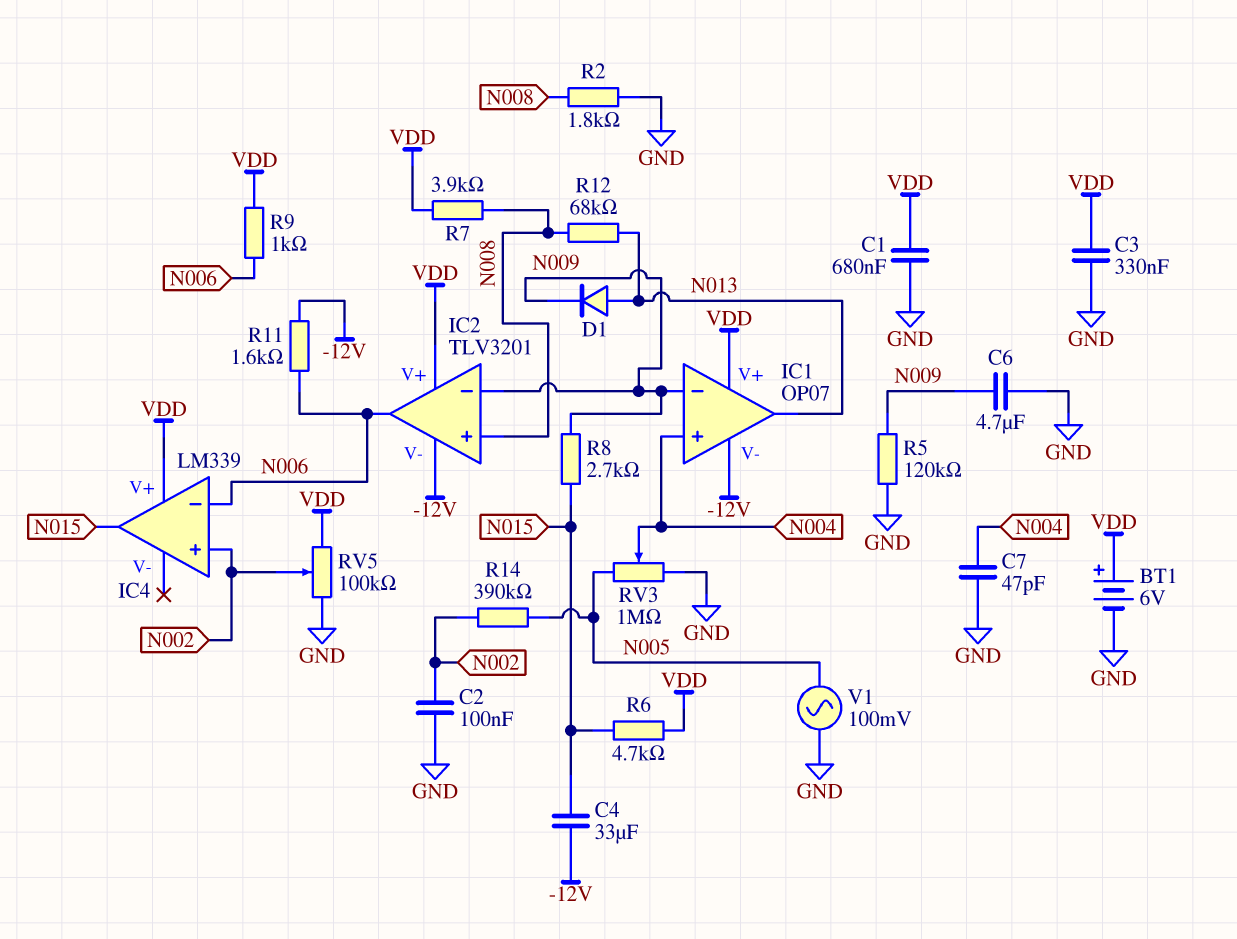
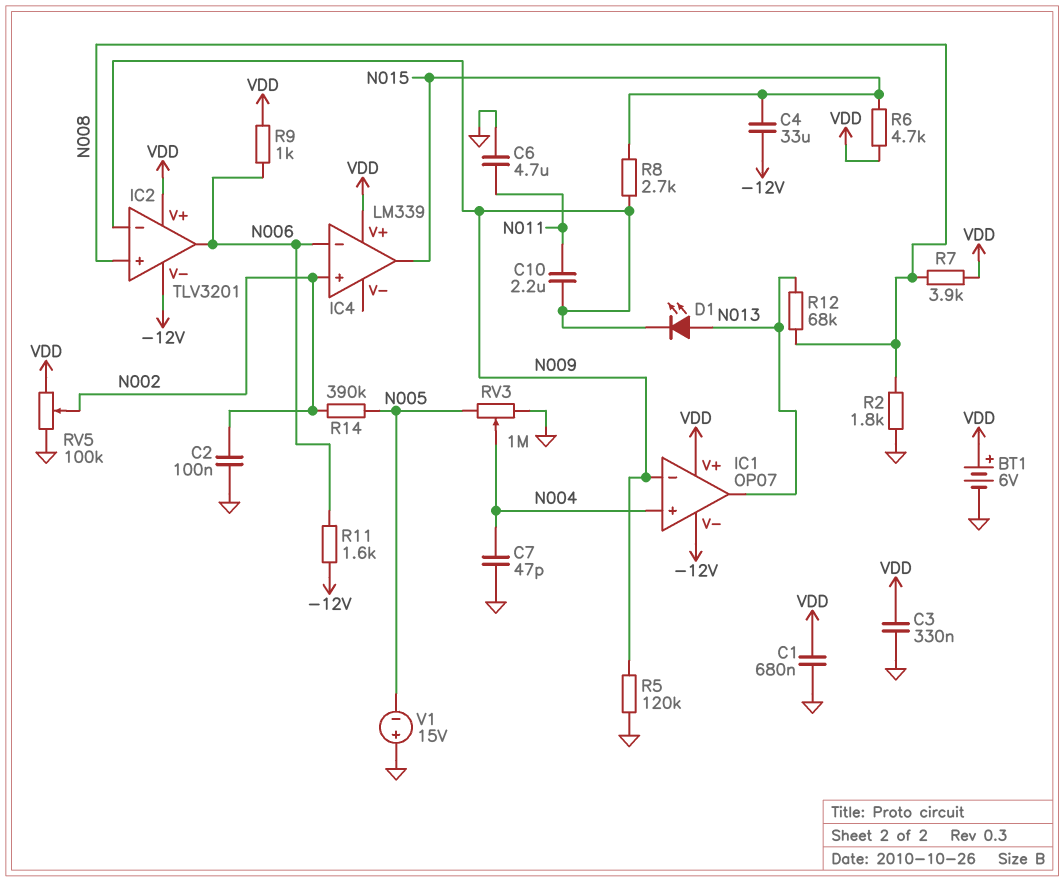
C6: 4.7uF (GND, N009) -> 4.7uF (GND, N011)
C10: none -> 2.2uF (N009, N011)
D1: diode (A N013, K N009) -> LED (A N013, K N009)
V1: AC 100mV (GND, N005) -> 15V (plus GND, minus N005)

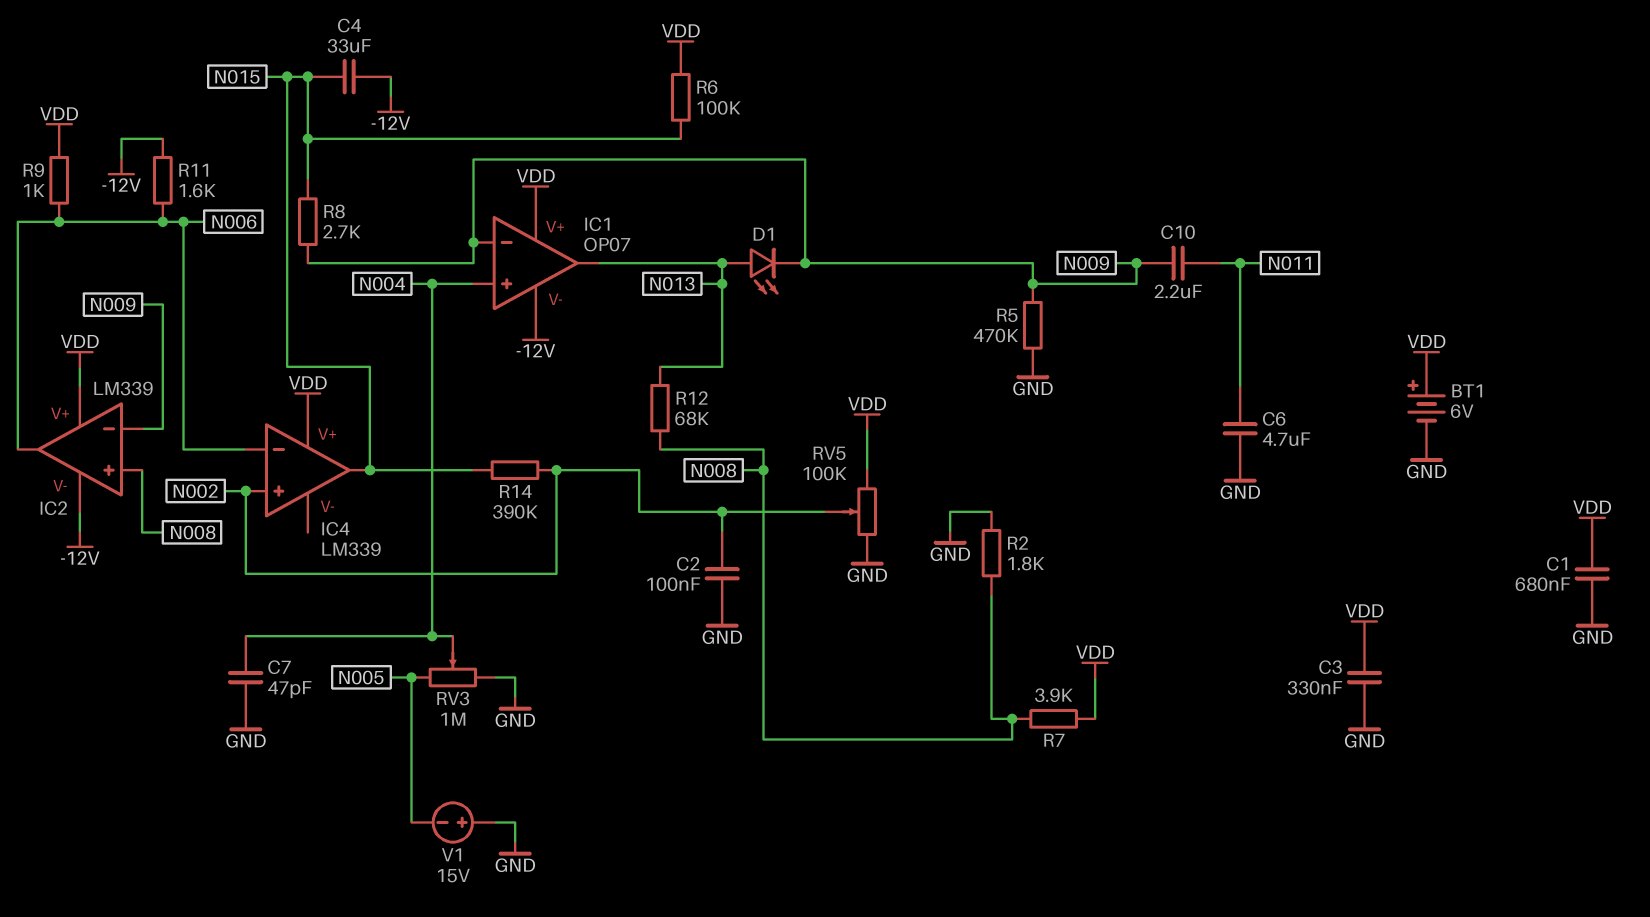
IC2: TLV3201 -> LM339
R5: 120k (GND, N009) -> 470k (GND, N009)
R6: 4.7k (N015, VDD) -> 100k (N015, VDD)
R14: 390k (N002, N005) -> 390k (N002, N015)

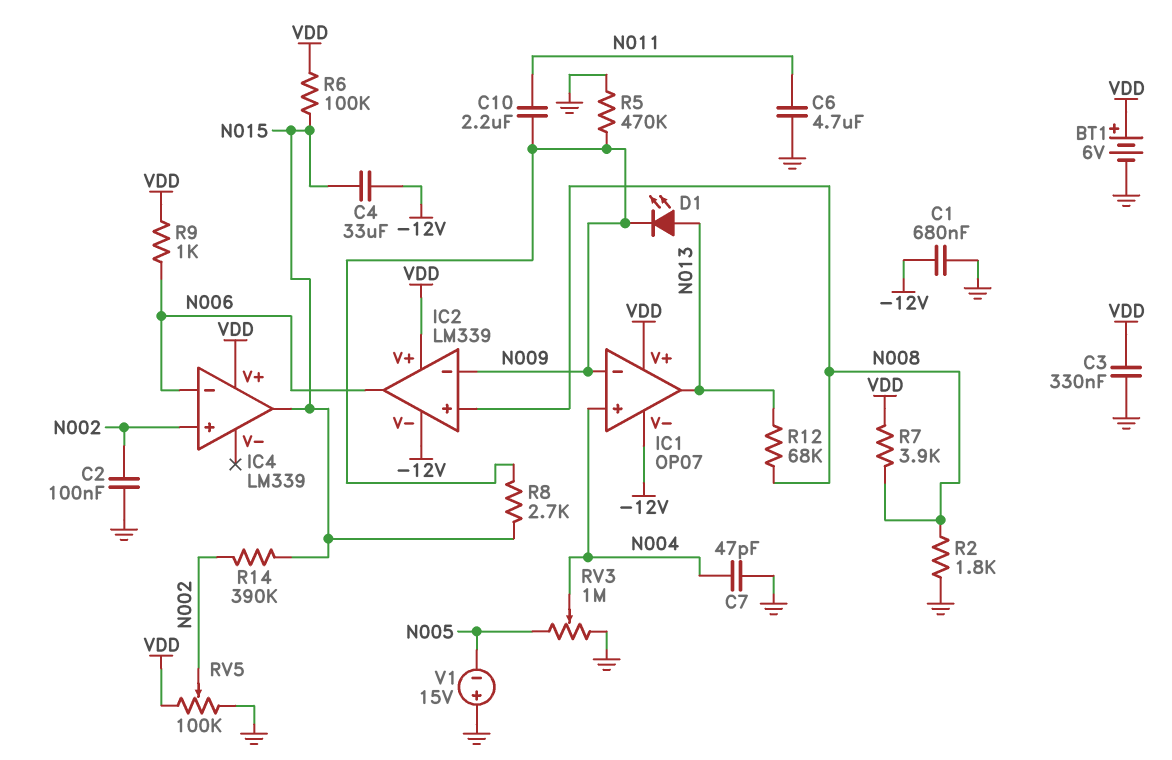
C1: 680nF (GND, VDD) -> 680nF (-12V, GND)
R11: 1.6k (-12V, N006) -> none

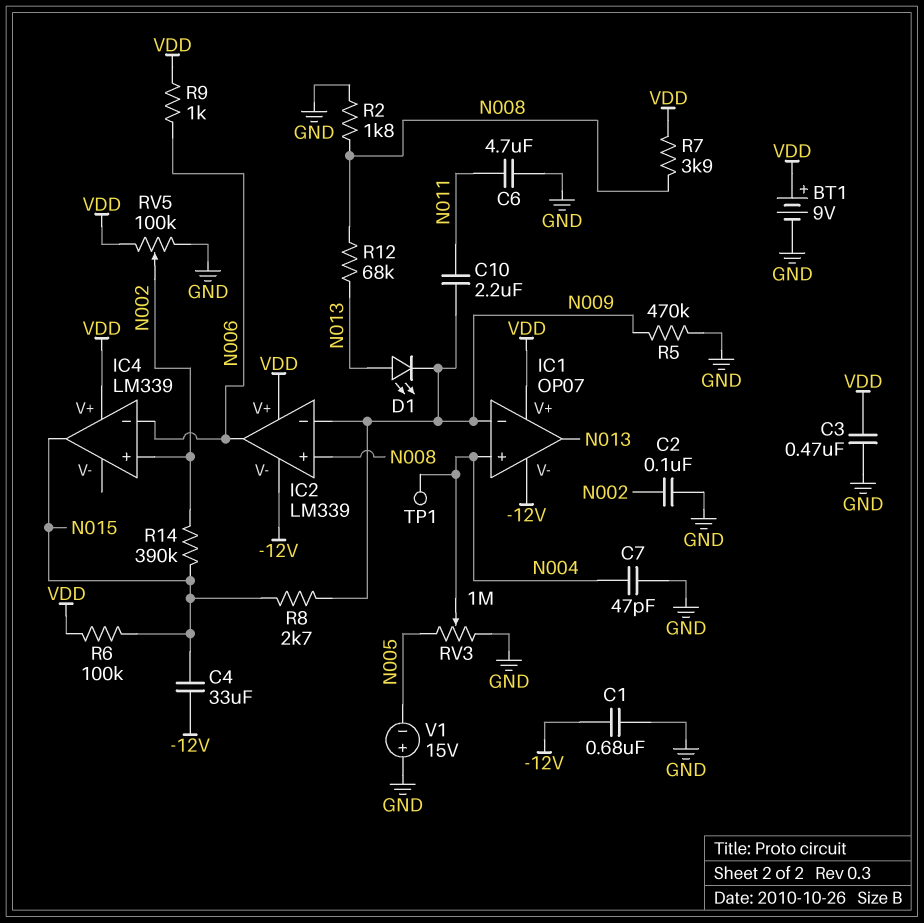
BT1: 6V (plus VDD, minus GND) -> 9V (plus VDD, minus GND)
C3: 330nF (GND, VDD) -> 470nF (GND, VDD)
TP1: none -> test point (N004)

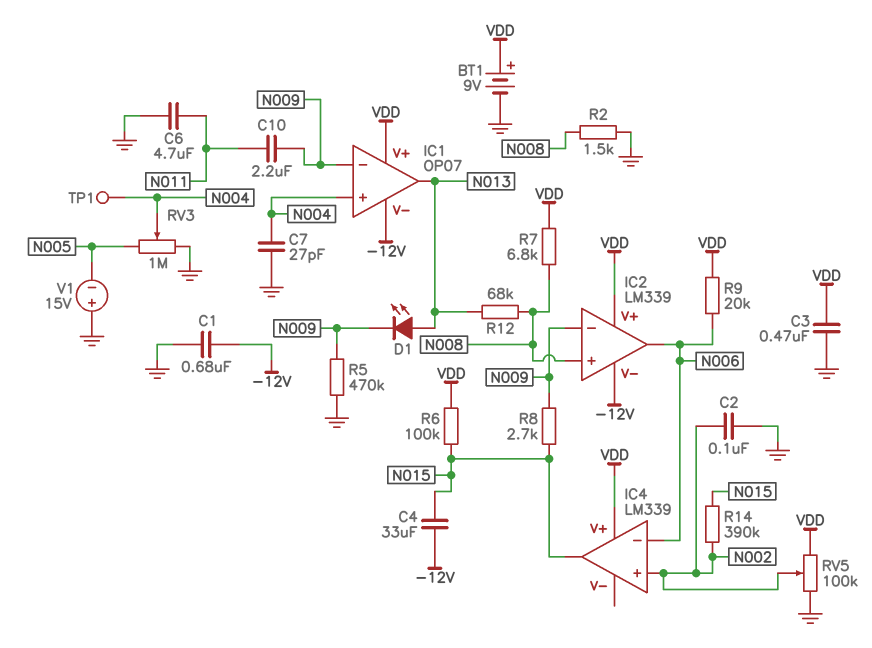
C7: 47pF (GND, N004) -> 27pF (GND, N004)
R2: 1.8k (GND, N008) -> 1.5k (GND, N008)
R7: 3.9k (N008, VDD) -> 6.8k (N008, VDD)
R9: 1k (N006, VDD) -> 20k (N006, VDD)

